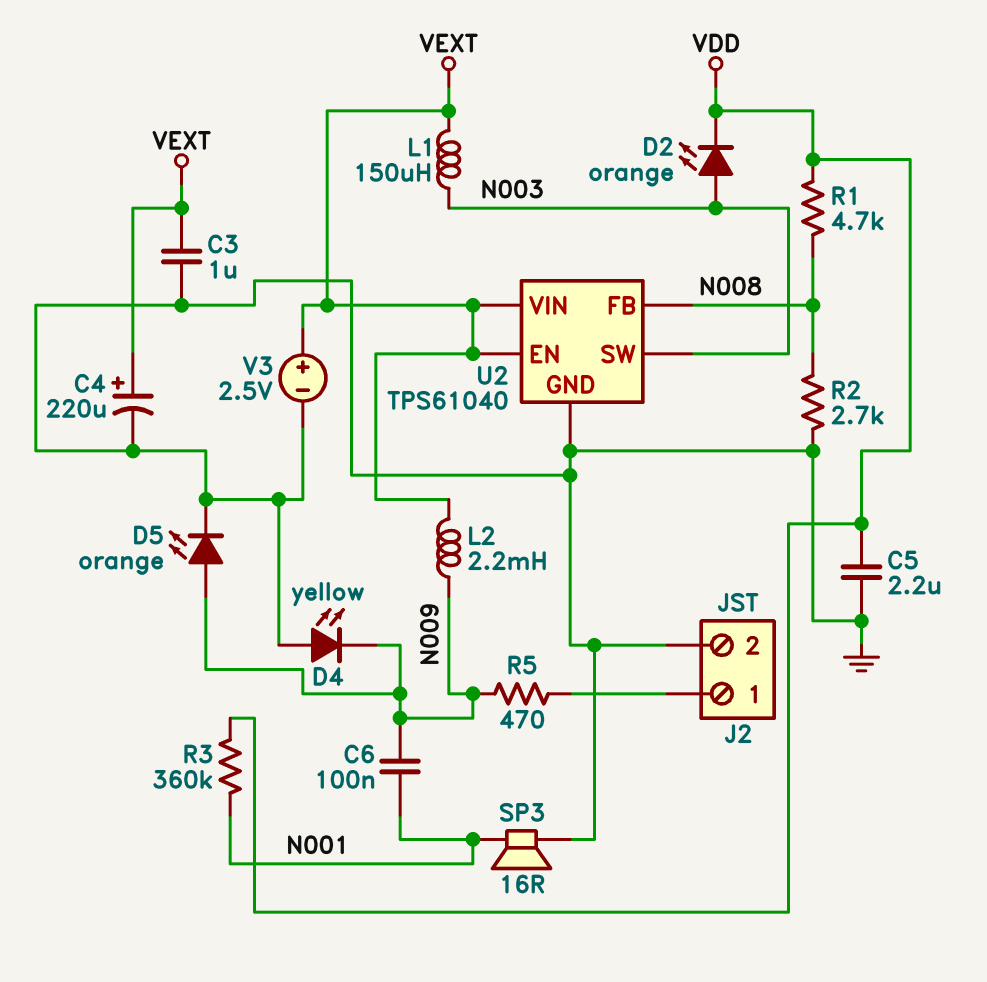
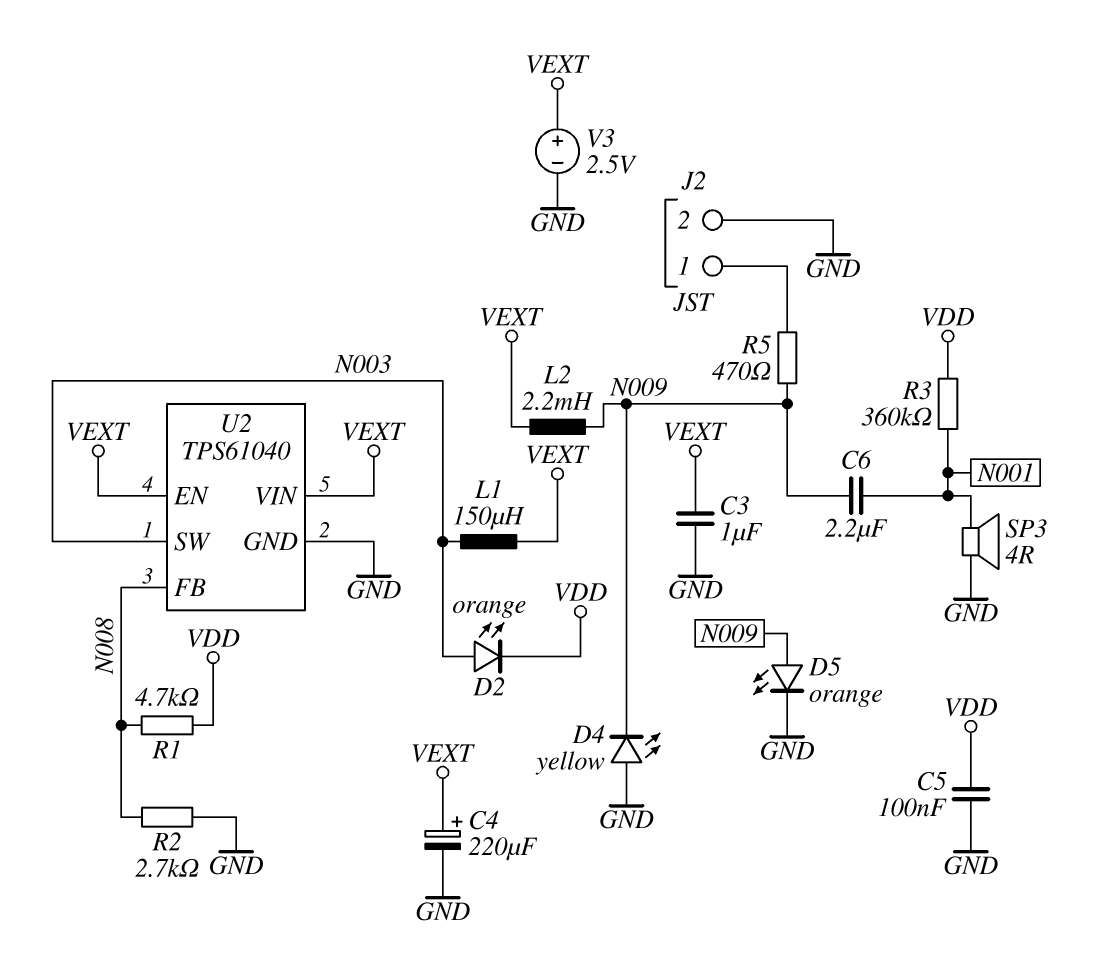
C5: 2.2uF (GND, VDD) -> 100nF (GND, VDD)
C6: 100nF (N001, N009) -> 2.2uF (N001, N009)
SP3: speaker 16R (GND, N001) -> speaker 4R (GND, N001)

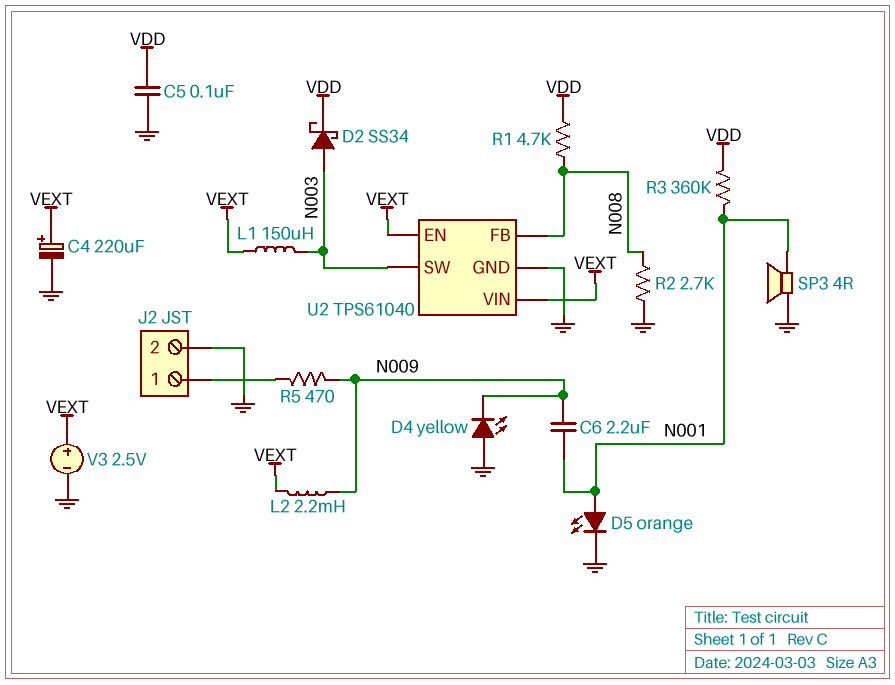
C3: 1uF (GND, VEXT) -> none
D2: LED orange (A N003, K VDD) -> schottky SS34 (A N003, K VDD)
D5: LED orange (A N009, K GND) -> LED orange (A N001, K GND)

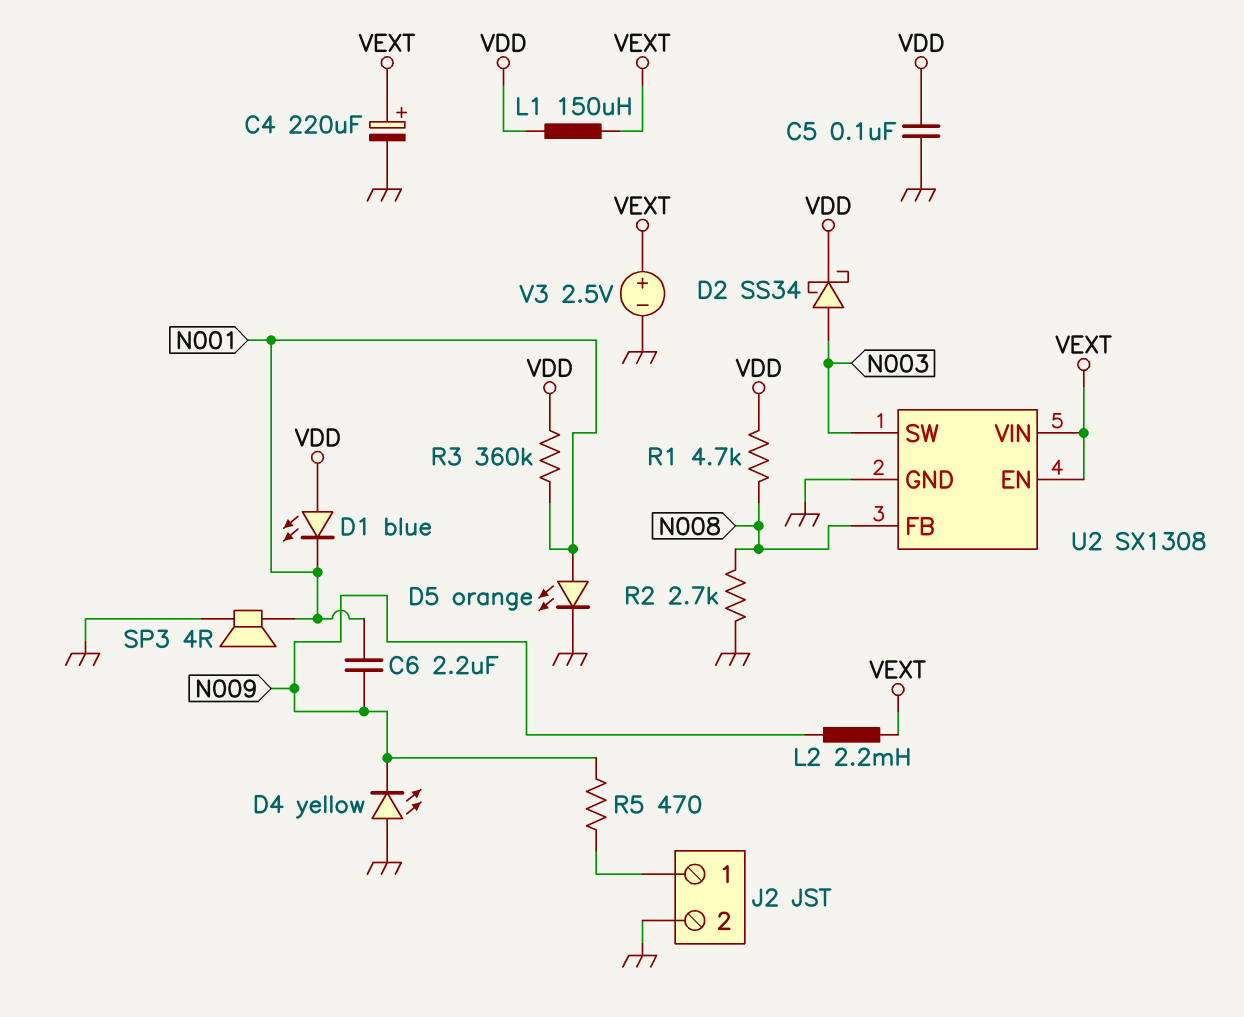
D1: none -> LED blue (A VDD, K N001)
L1: 150uH (N003, VEXT) -> 150uH (VDD, VEXT)
U2: TPS61040 -> SX1308

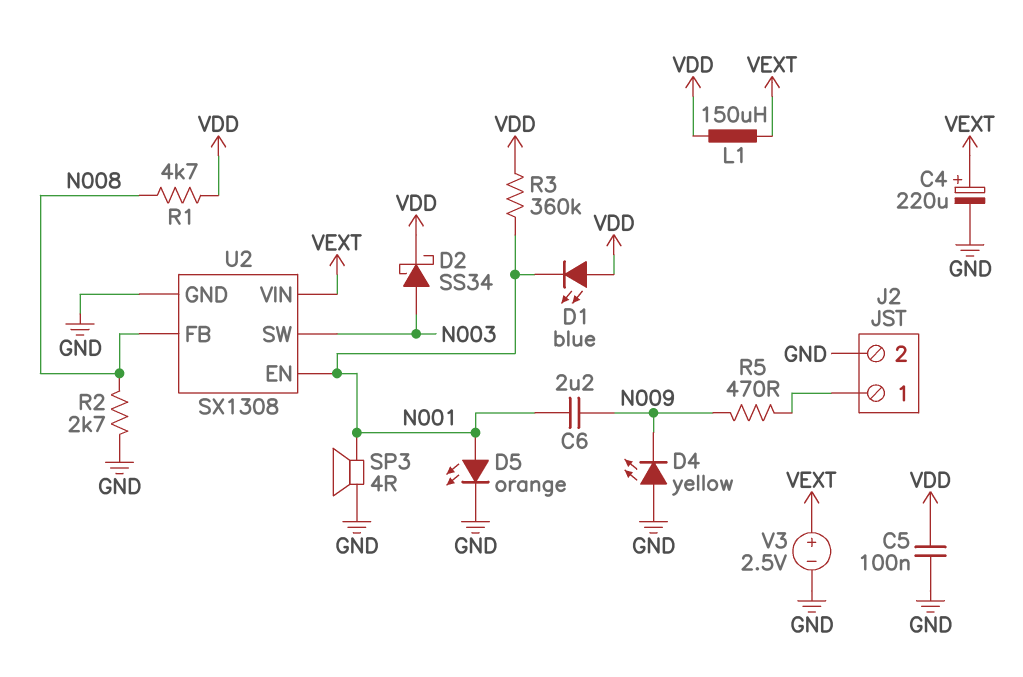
L2: 2.2mH (N009, VEXT) -> none
U2 pin EN: VEXT -> N001

